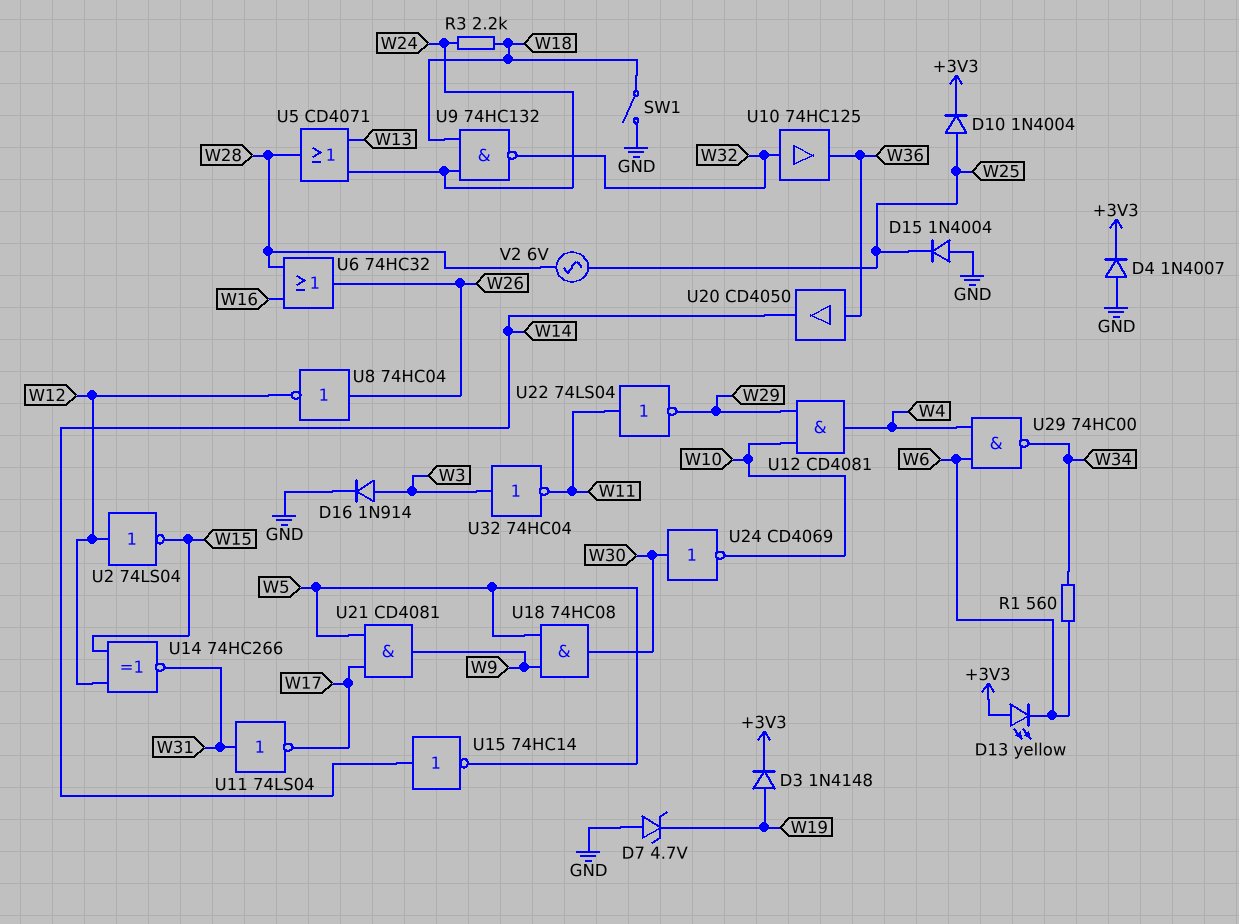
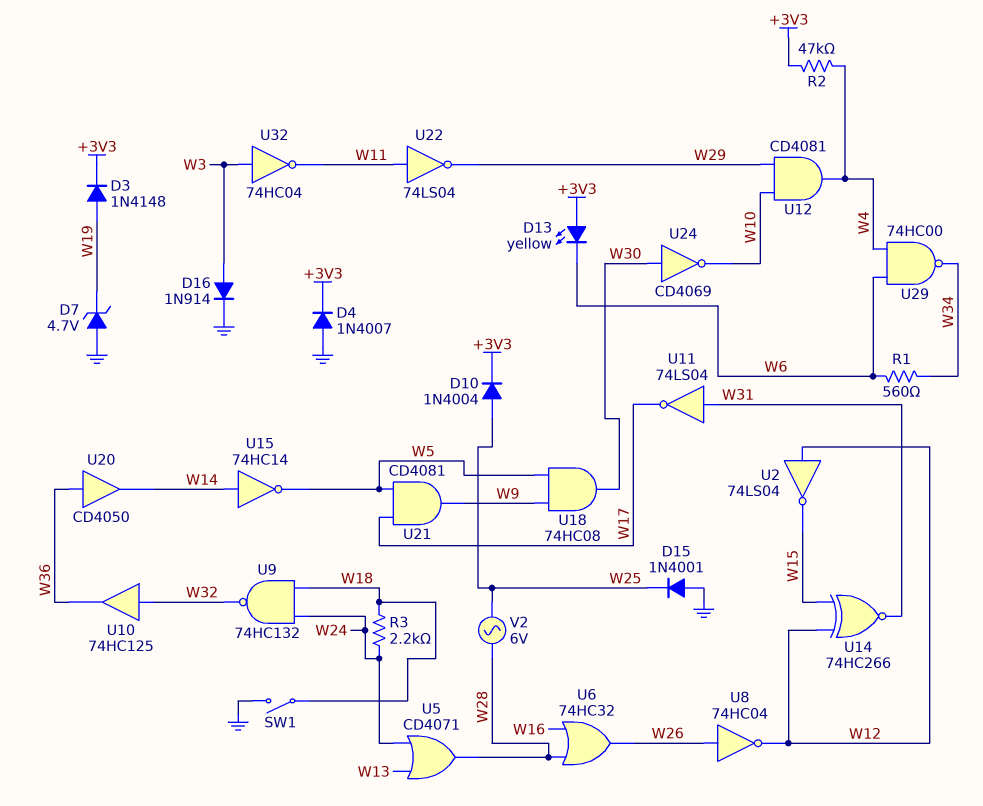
D15: diode 1N4004 (A GND, K W25) -> diode 1N4001 (A GND, K W25)
R2: none -> 47k (+3V3, W4)

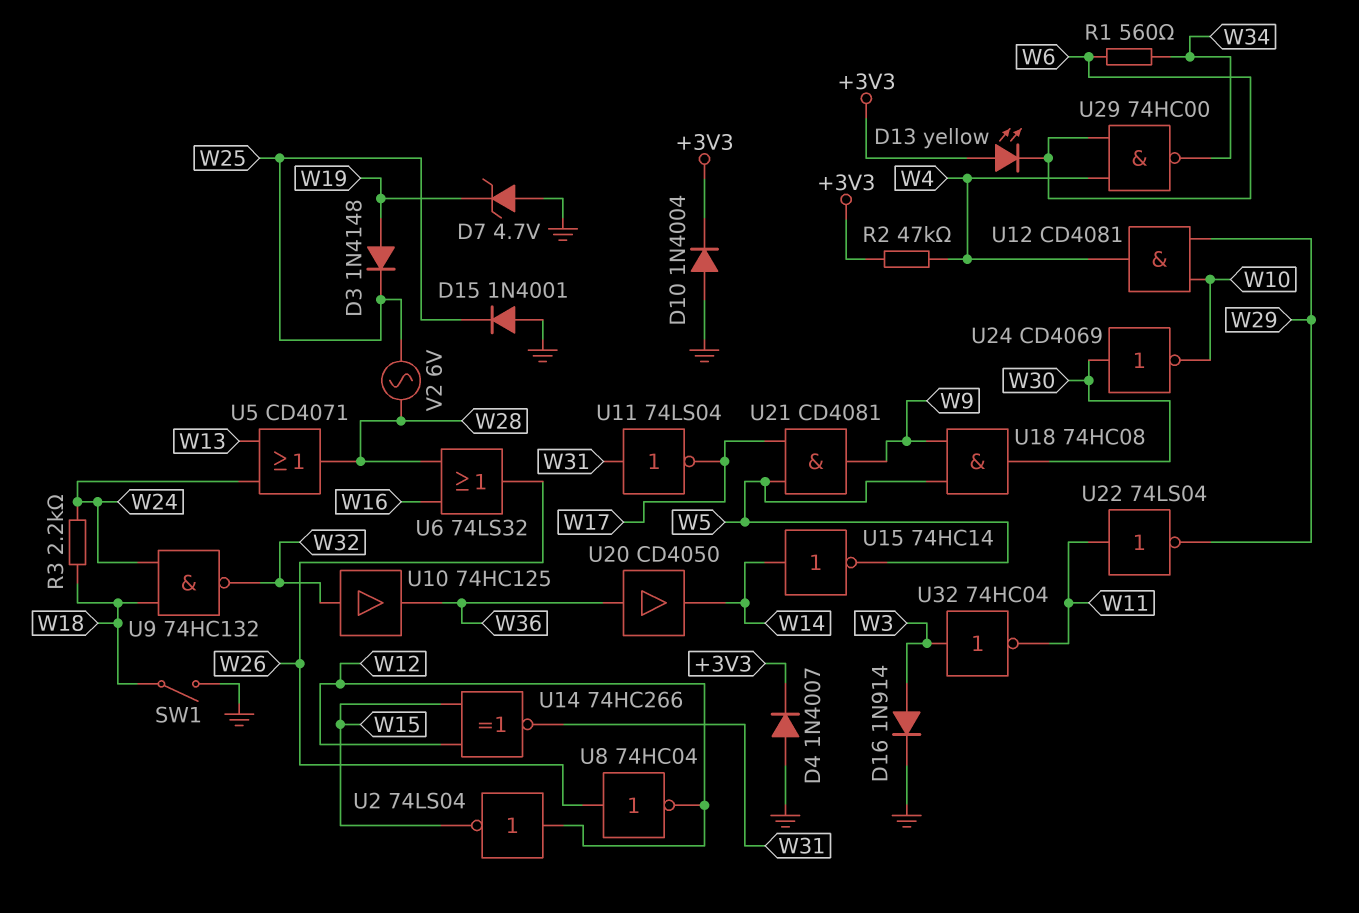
D3: diode 1N4148 (A W19, K +3V3) -> diode 1N4148 (A W19, K W25)
D10: diode 1N4004 (A W25, K +3V3) -> diode 1N4004 (A GND, K +3V3)
U6: OR 74HC32 (in W16, in W28, out W26) -> OR 74LS32 (in W16, in W28, out W26)

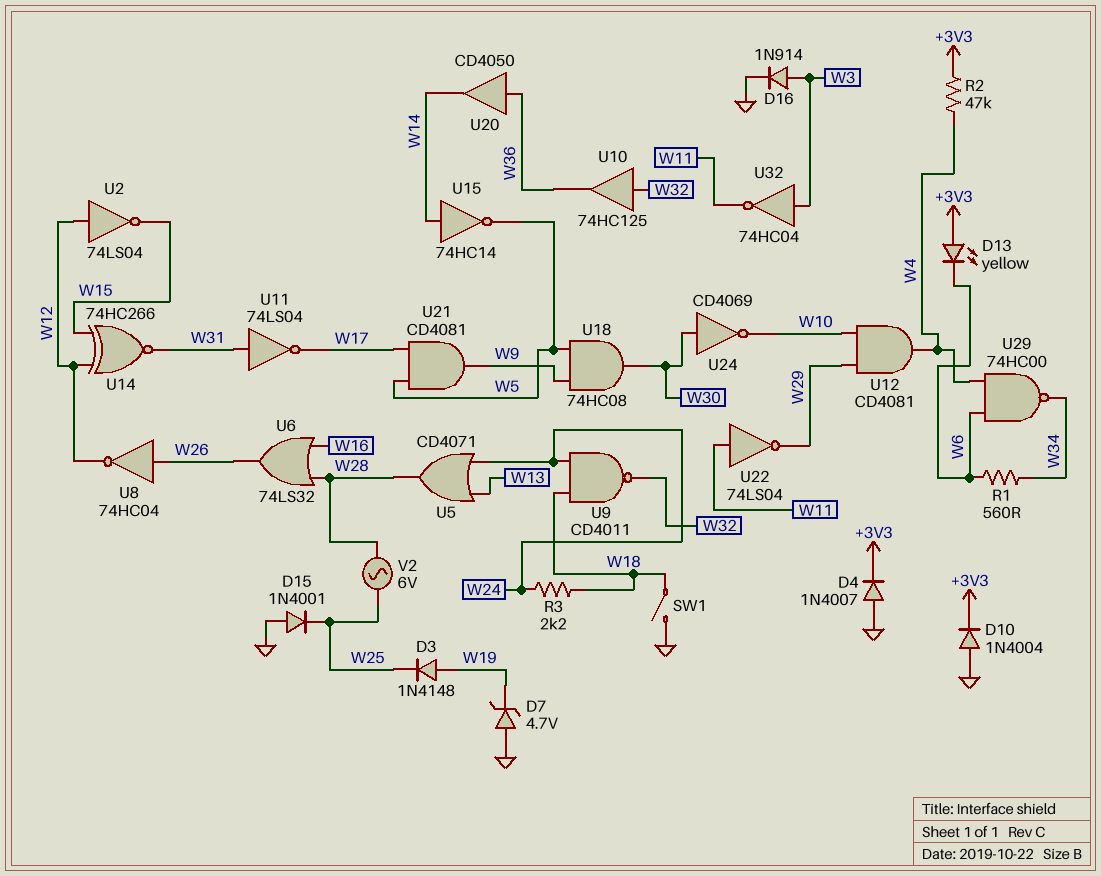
U9: NAND 74HC132 (in W18, in W24, out W32) -> NAND CD4011 (in W18, in W24, out W32)

